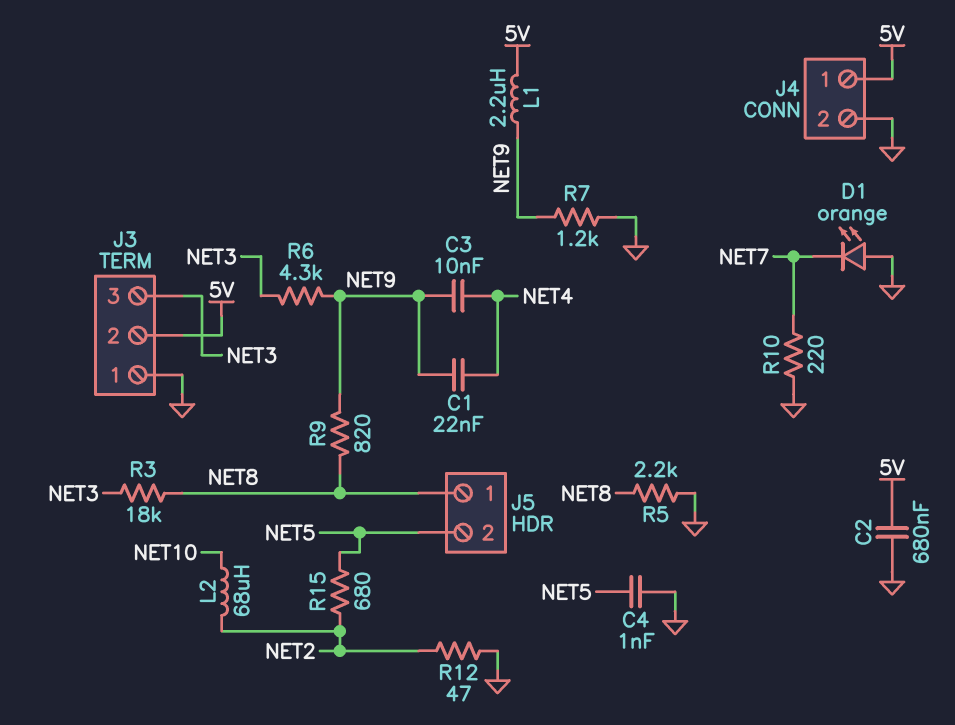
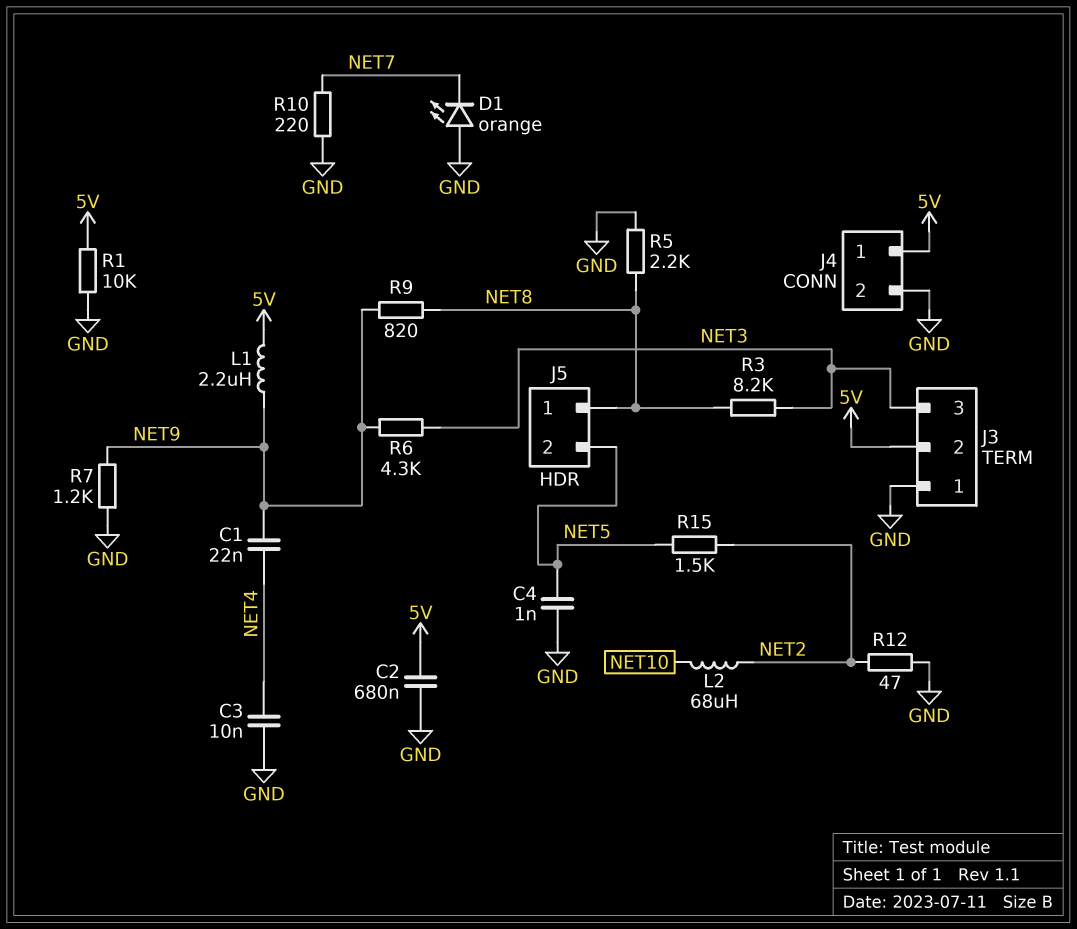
C3: 10nF (NET4, NET9) -> 10nF (GND, NET4)
R1: none -> 10k (5V, GND)
R3: 18k (NET3, NET8) -> 8.2k (NET3, NET8)
R15: 680 (NET2, NET5) -> 1.5k (NET2, NET5)

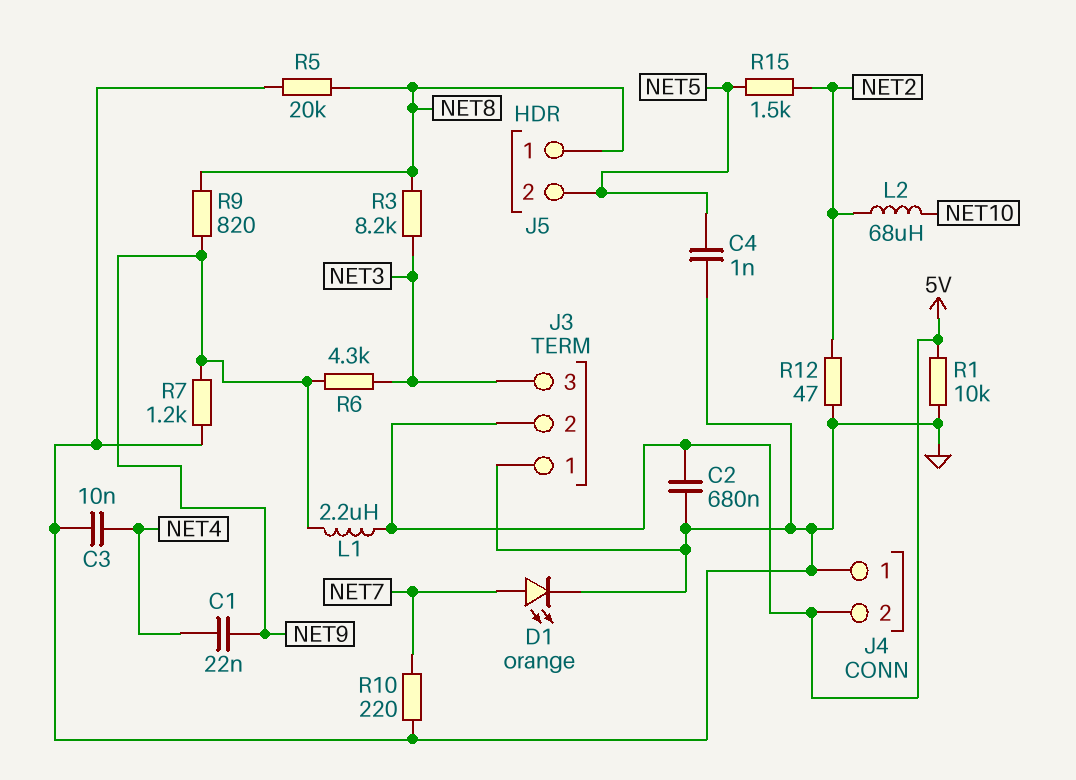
D1: LED orange (A GND, K NET7) -> LED orange (A NET7, K GND)
J4 pin 1: 5V -> GND
J4 pin 2: GND -> 5V
R5: 2.2k (GND, NET8) -> 20k (GND, NET8)

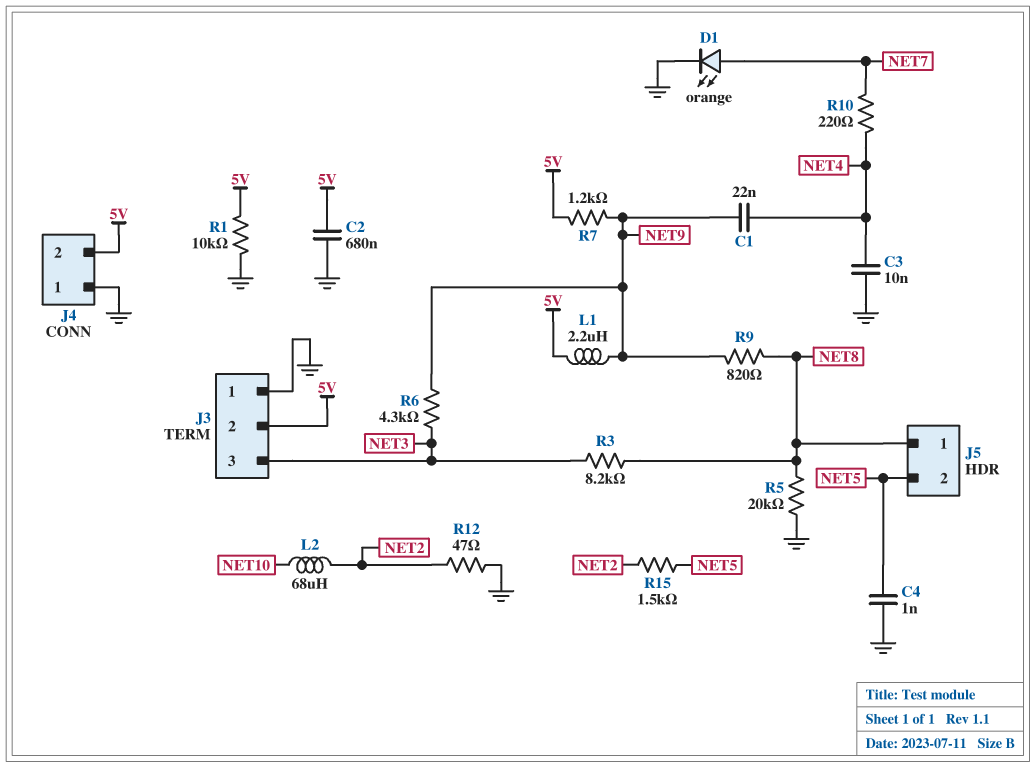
R7: 1.2k (GND, NET9) -> 1.2k (5V, NET9)
R10: 220 (GND, NET7) -> 220 (NET4, NET7)

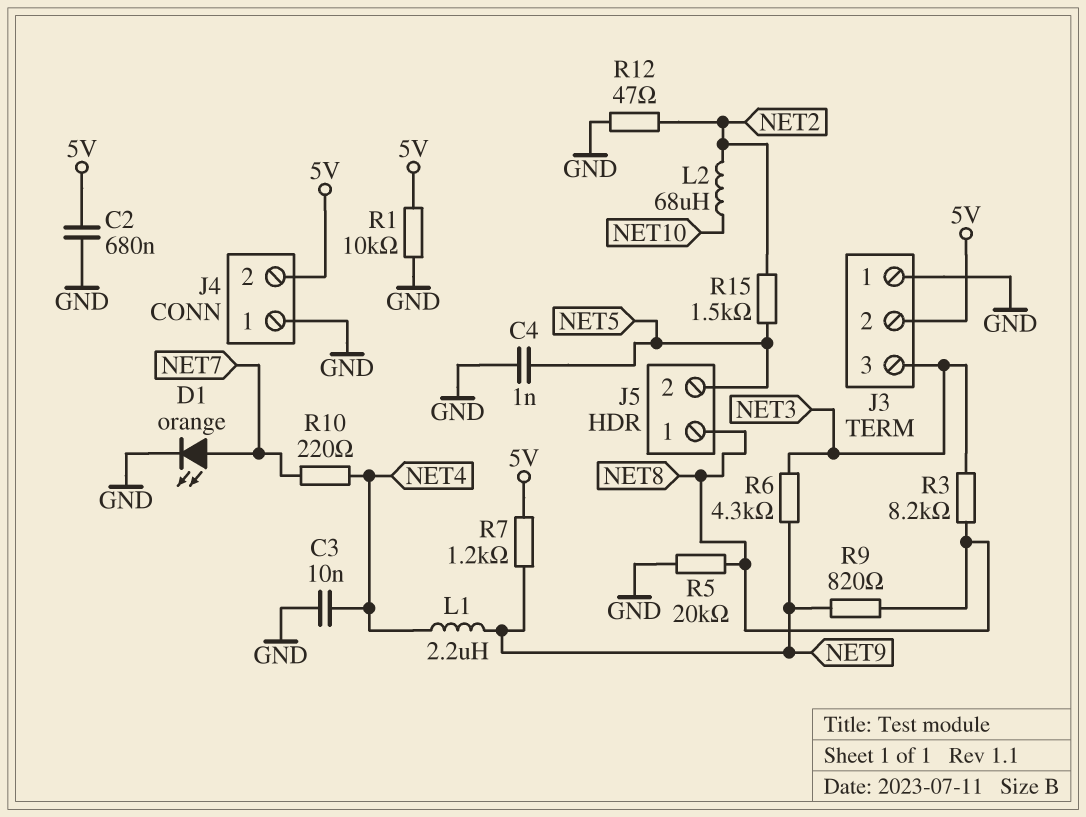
C1: 22nF (NET4, NET9) -> none
L1: 2.2uH (5V, NET9) -> 2.2uH (NET4, NET9)

